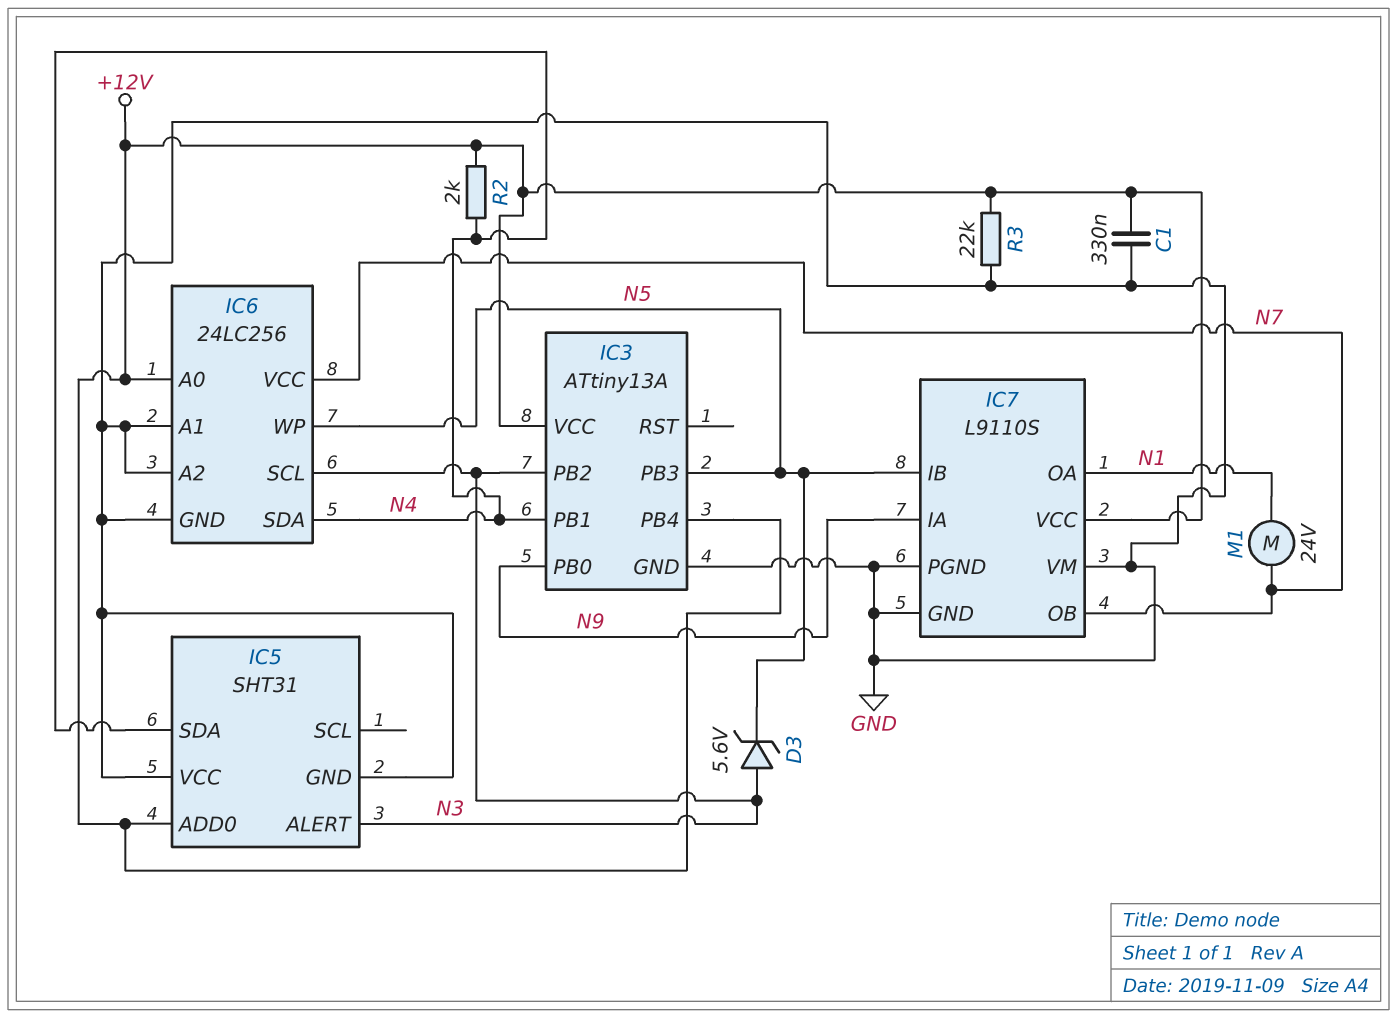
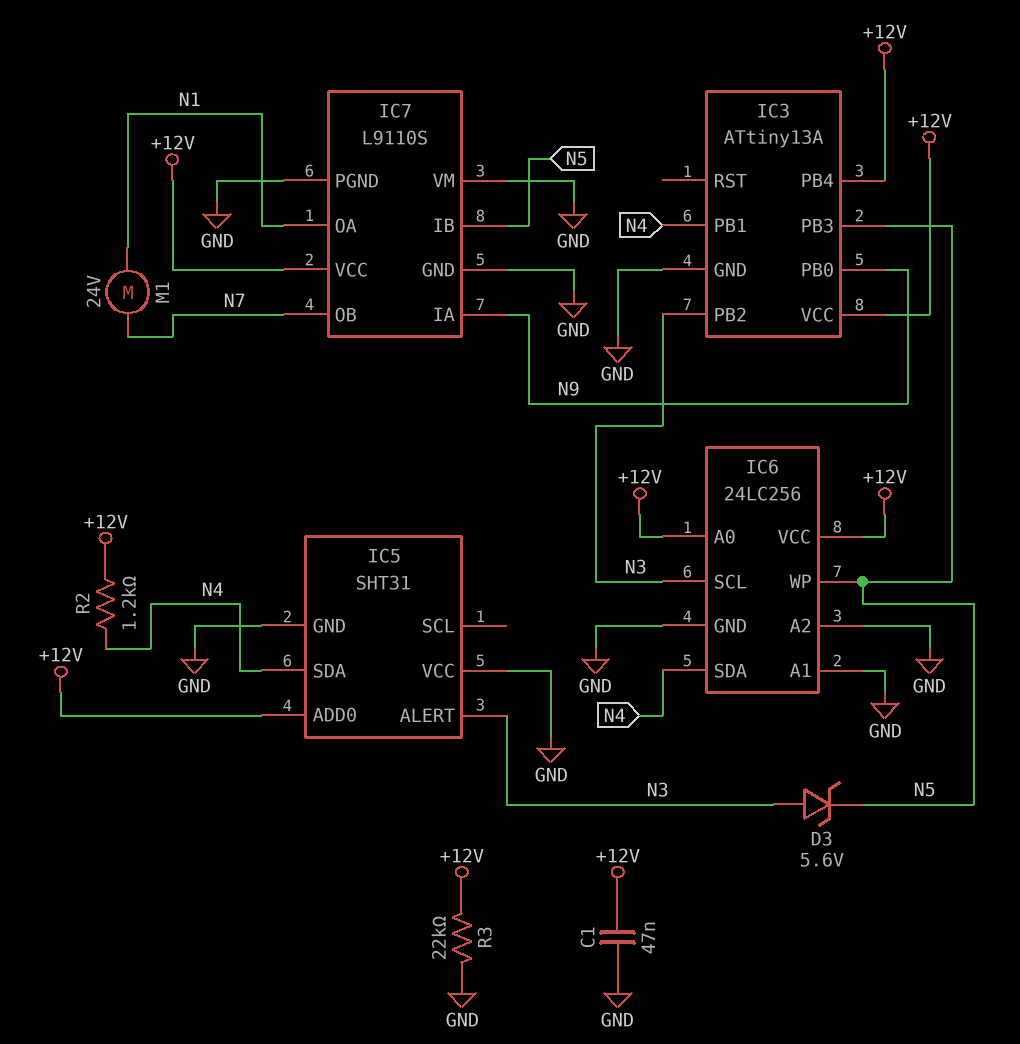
C1: 330nF (+12V, GND) -> 47nF (+12V, GND)
IC6 pin VCC: N7 -> +12V
R2: 2k (+12V, N4) -> 1.2k (+12V, N4)

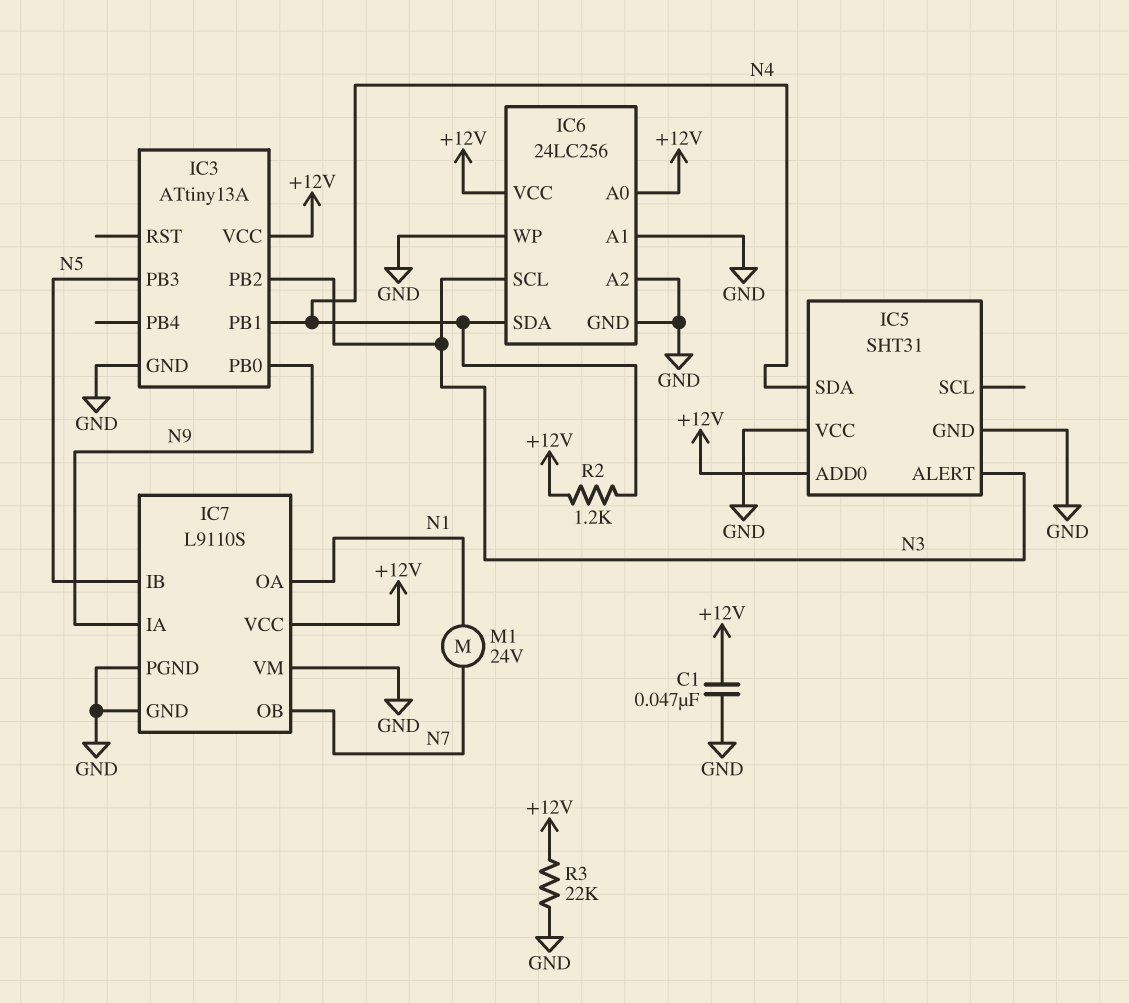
D3: zener 5.6V (A N3, K N5) -> none
IC3 pin PB4: +12V -> none
IC6 pin WP: N5 -> GND

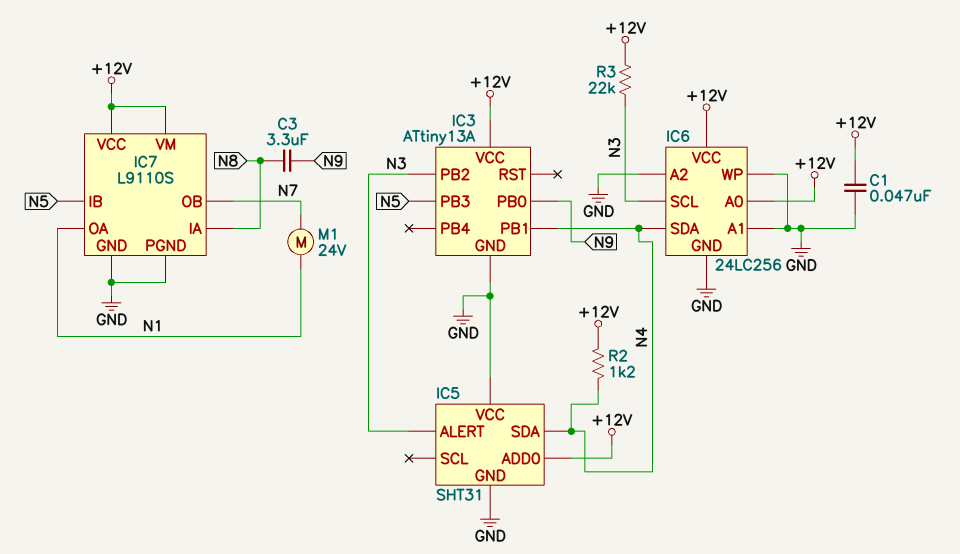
C3: none -> 3.3uF (N8, N9)
IC7 pin IA: N9 -> N8
IC7 pin VM: GND -> +12V
R3: 22k (+12V, GND) -> 22k (+12V, N3)

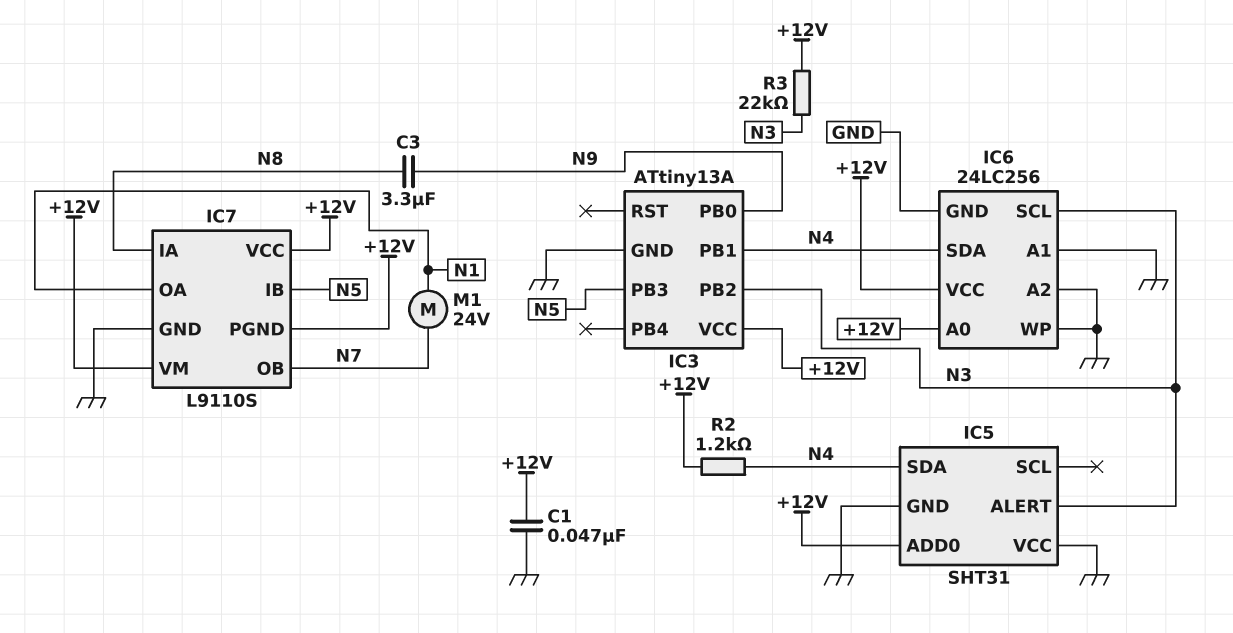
IC7 pin PGND: GND -> +12V

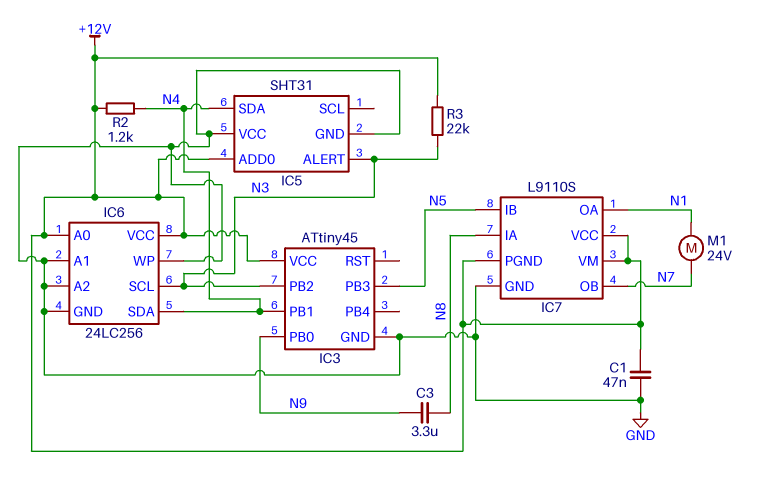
IC3: ATtiny13A -> ATtiny45

